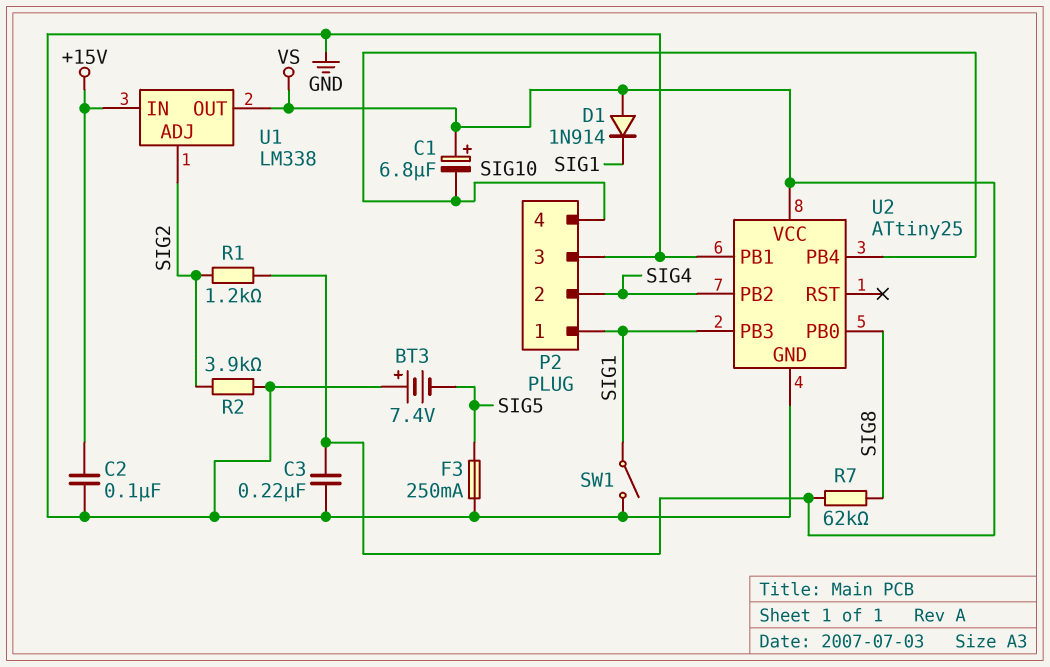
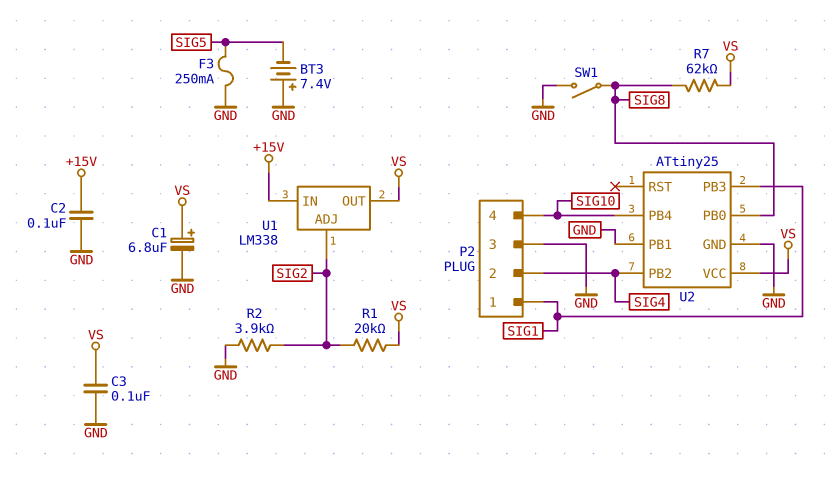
C1: 6.8uF (plus VS, minus SIG10) -> 6.8uF (plus VS, minus GND)
C3: 220nF (GND, VS) -> 100nF (GND, VS)
D1: diode 1N914 (A VS, K SIG1) -> none
R1: 1.2k (SIG2, VS) -> 20k (SIG2, VS)
SW1: switch (GND, SIG1) -> switch (GND, SIG8)

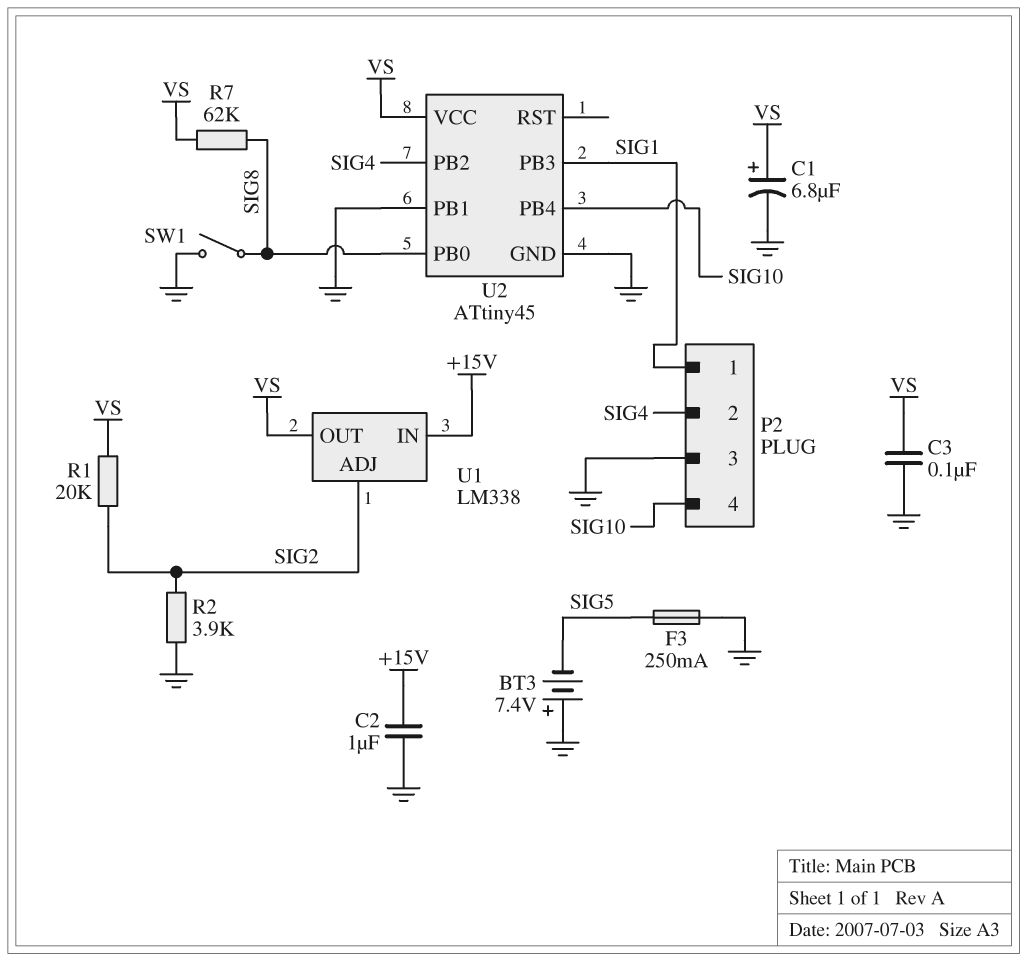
C2: 100nF (+15V, GND) -> 1uF (+15V, GND)
U2: ATtiny25 -> ATtiny45

